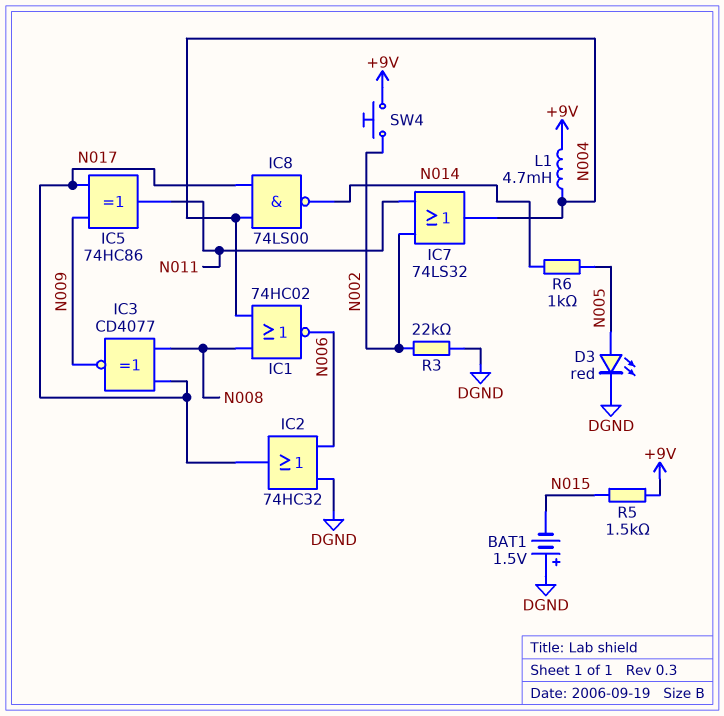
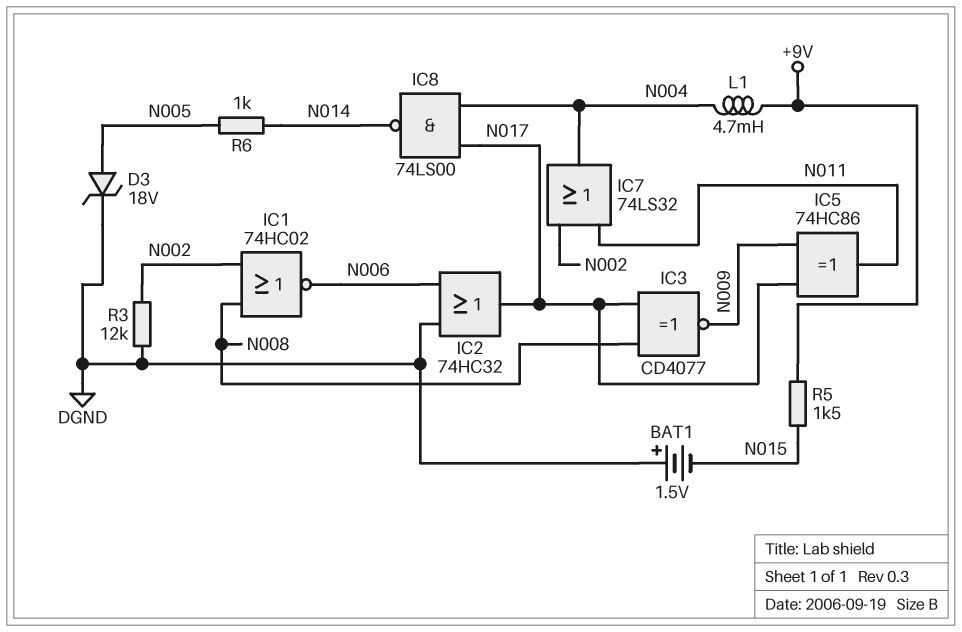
D3: LED red (A N005, K DGND) -> zener 18V (A N005, K DGND)
IC1: NOR 74HC02 (in N004, in N008, out N006) -> NOR 74HC02 (in N002, in N008, out N006)
R3: 22k (DGND, N002) -> 12k (DGND, N002)
SW4: button (+9V, N002) -> none

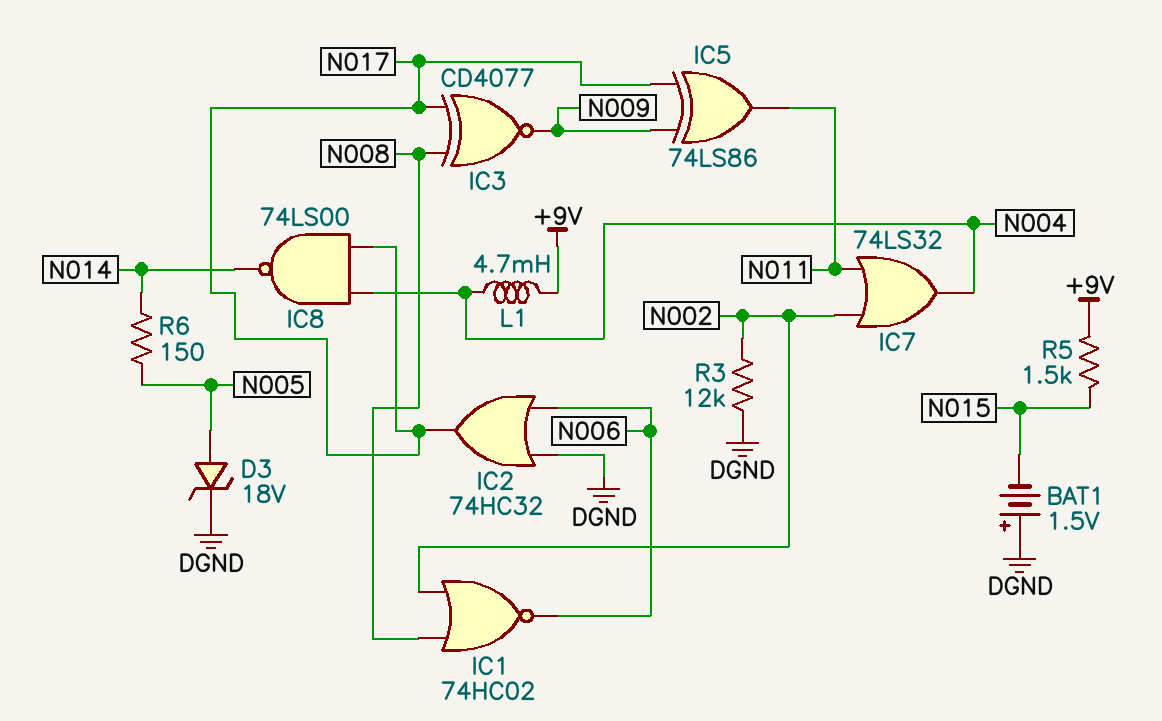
IC5: XOR 74HC86 (in N009, in N017, out N011) -> XOR 74LS86 (in N009, in N017, out N011)
R6: 1k (N005, N014) -> 150 (N005, N014)

